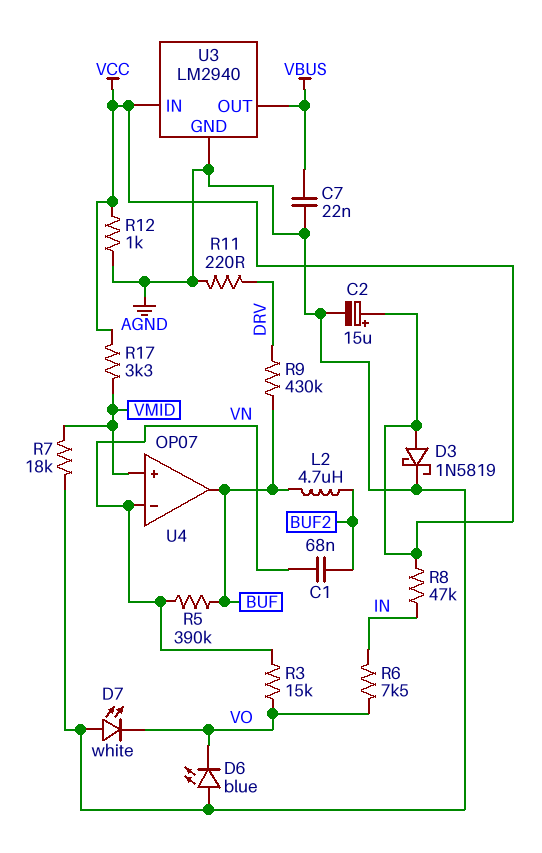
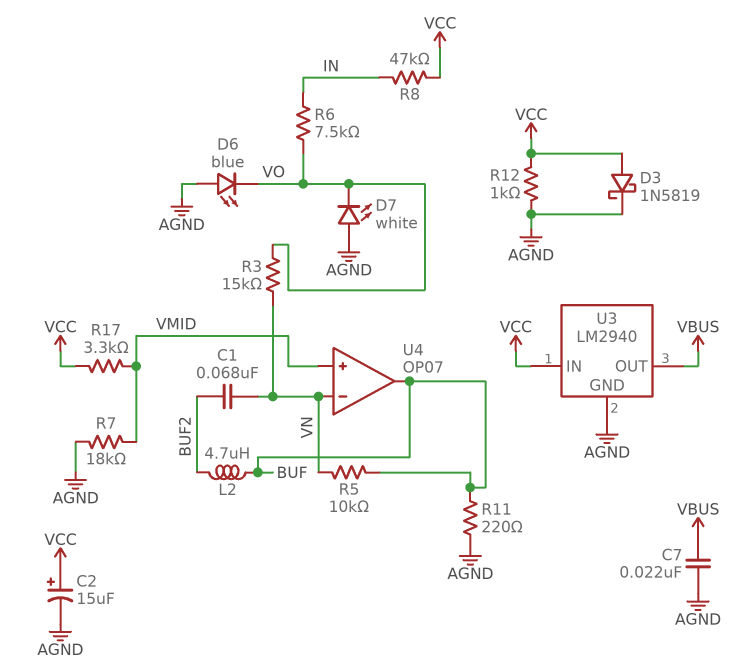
R5: 390k (BUF, VN) -> 10k (BUF, VN)
R9: 430k (BUF, DRV) -> none
R11: 220 (AGND, DRV) -> 220 (AGND, BUF)

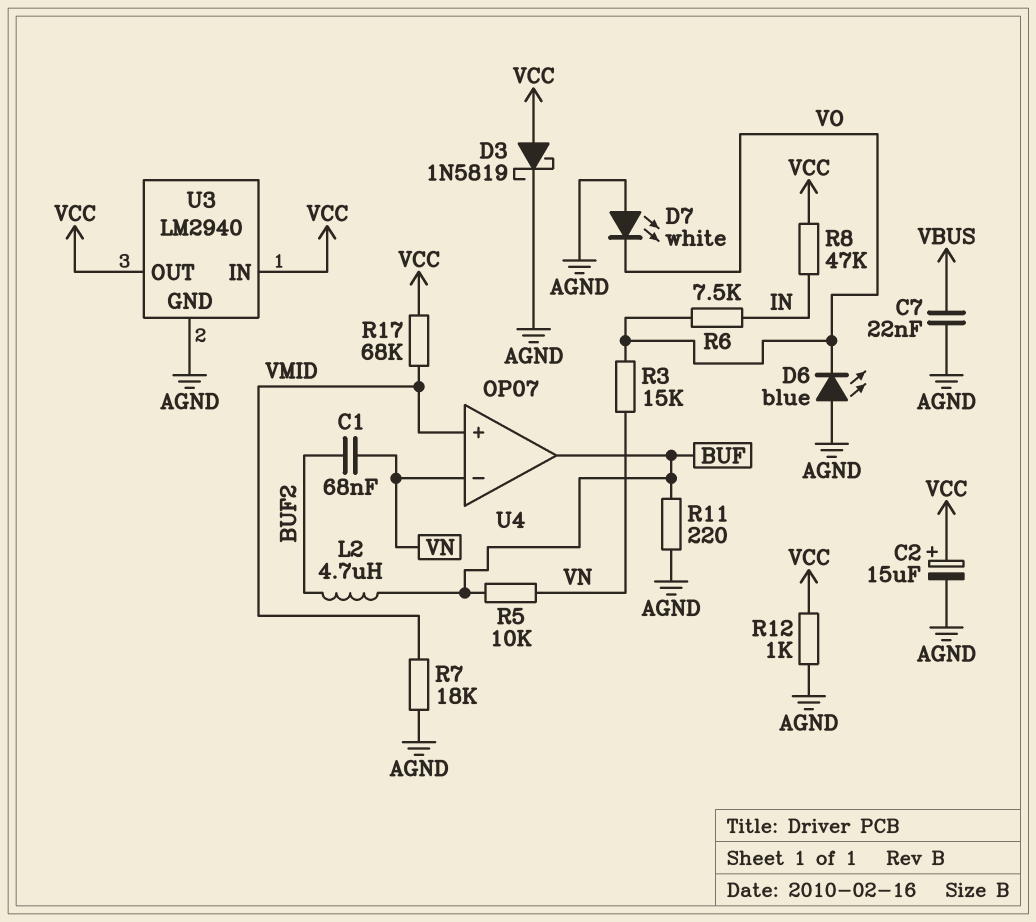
R17: 3.3k (VCC, VMID) -> 68k (VCC, VMID)
U3 pin OUT: VBUS -> VCC

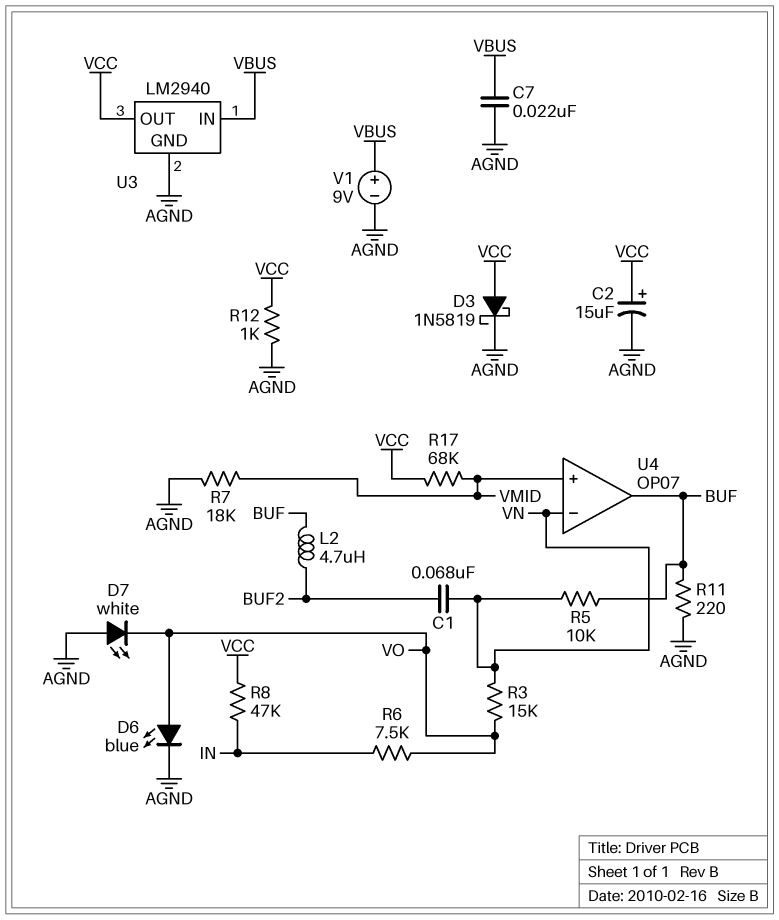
D6: LED blue (A AGND, K VO) -> LED blue (A VO, K AGND)
U3 pin IN: VCC -> VBUS
V1: none -> 9V (plus VBUS, minus AGND)

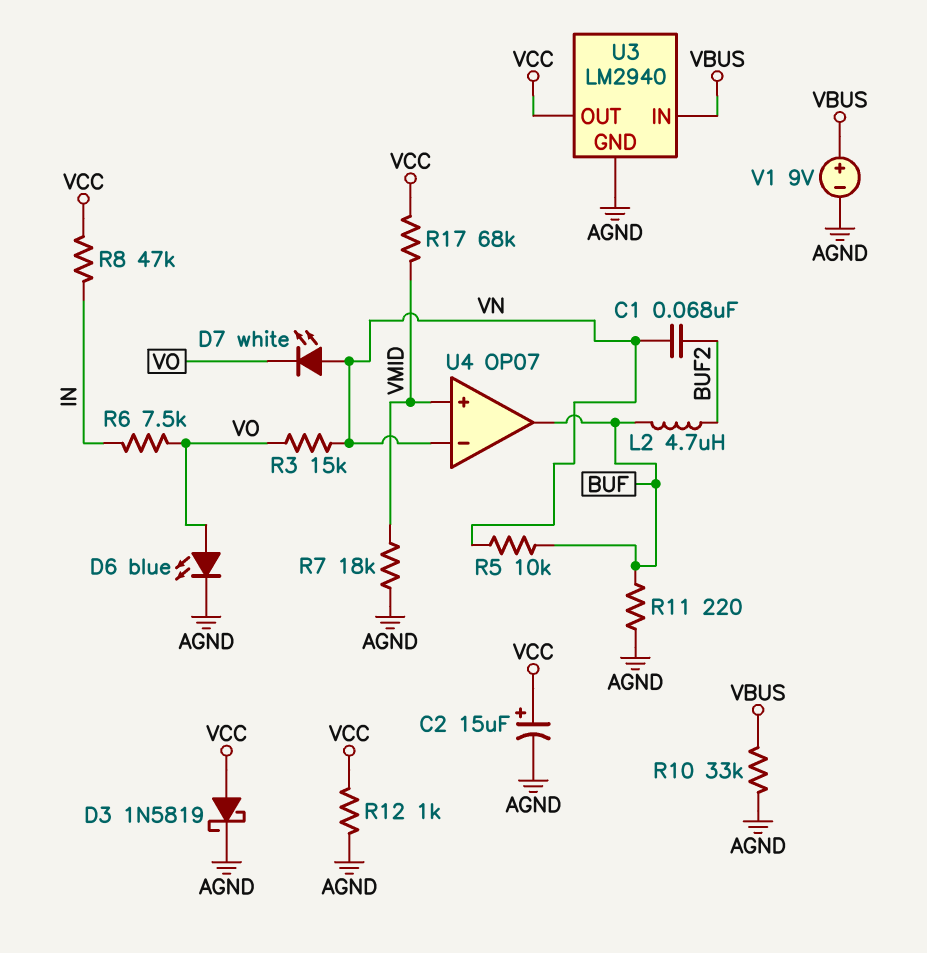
C7: 22nF (AGND, VBUS) -> none
D7: LED white (A AGND, K VO) -> LED white (A VN, K VO)
R10: none -> 33k (AGND, VBUS)

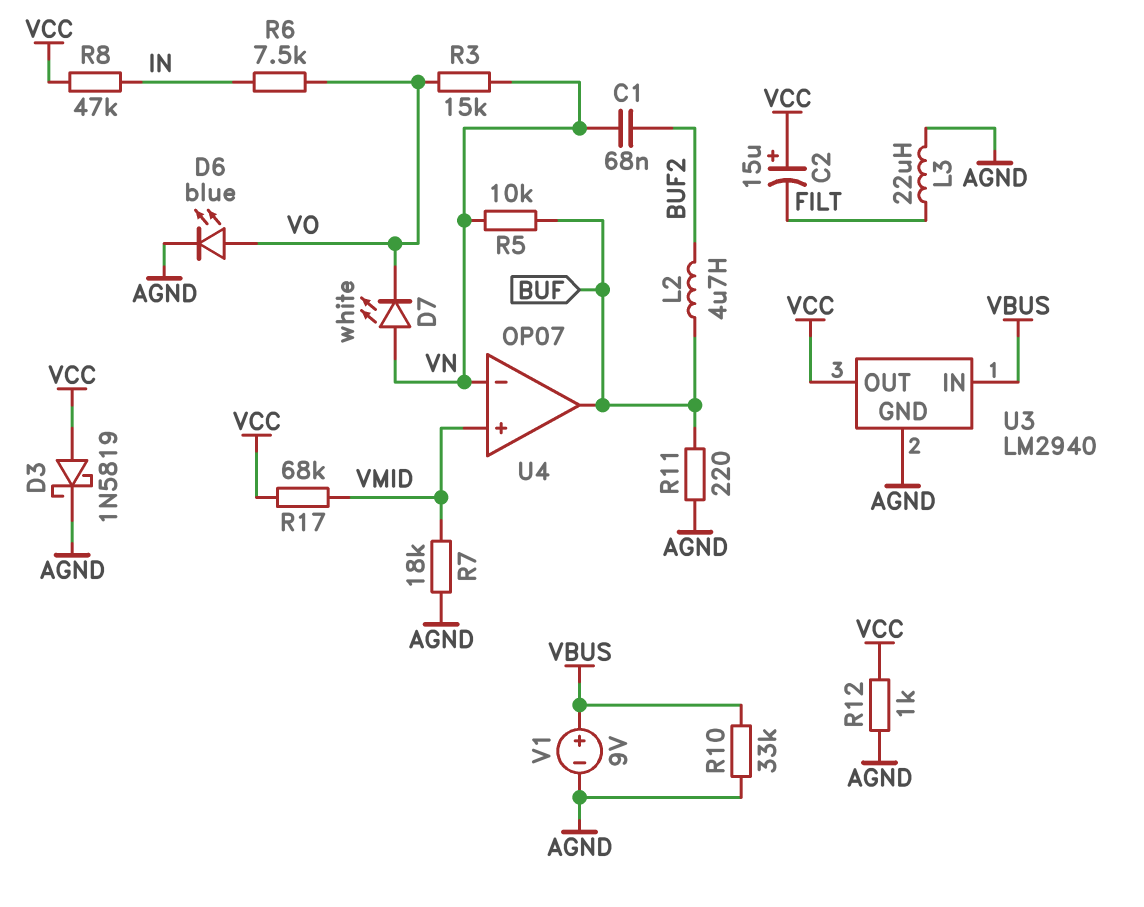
C2: 15uF (plus VCC, minus AGND) -> 15uF (plus VCC, minus FILT)
L3: none -> 22uH (AGND, FILT)

